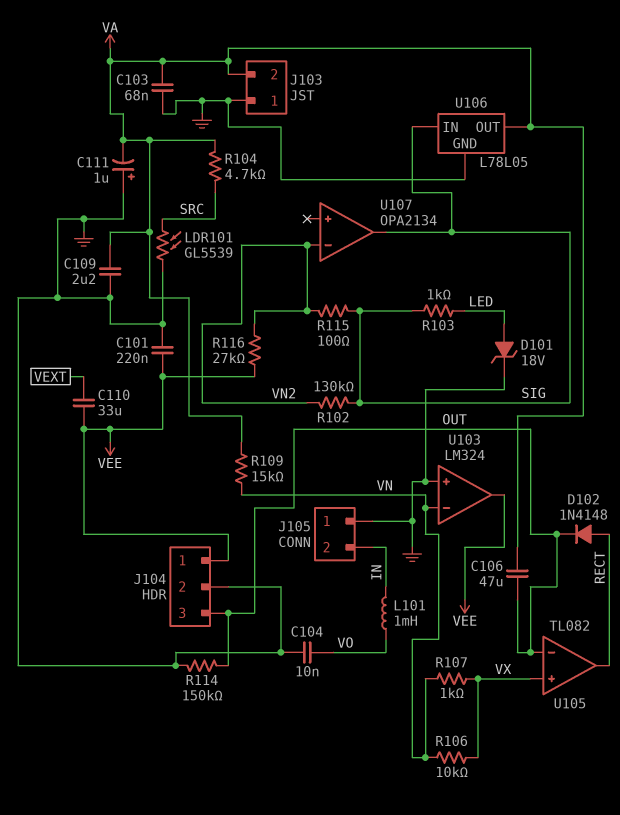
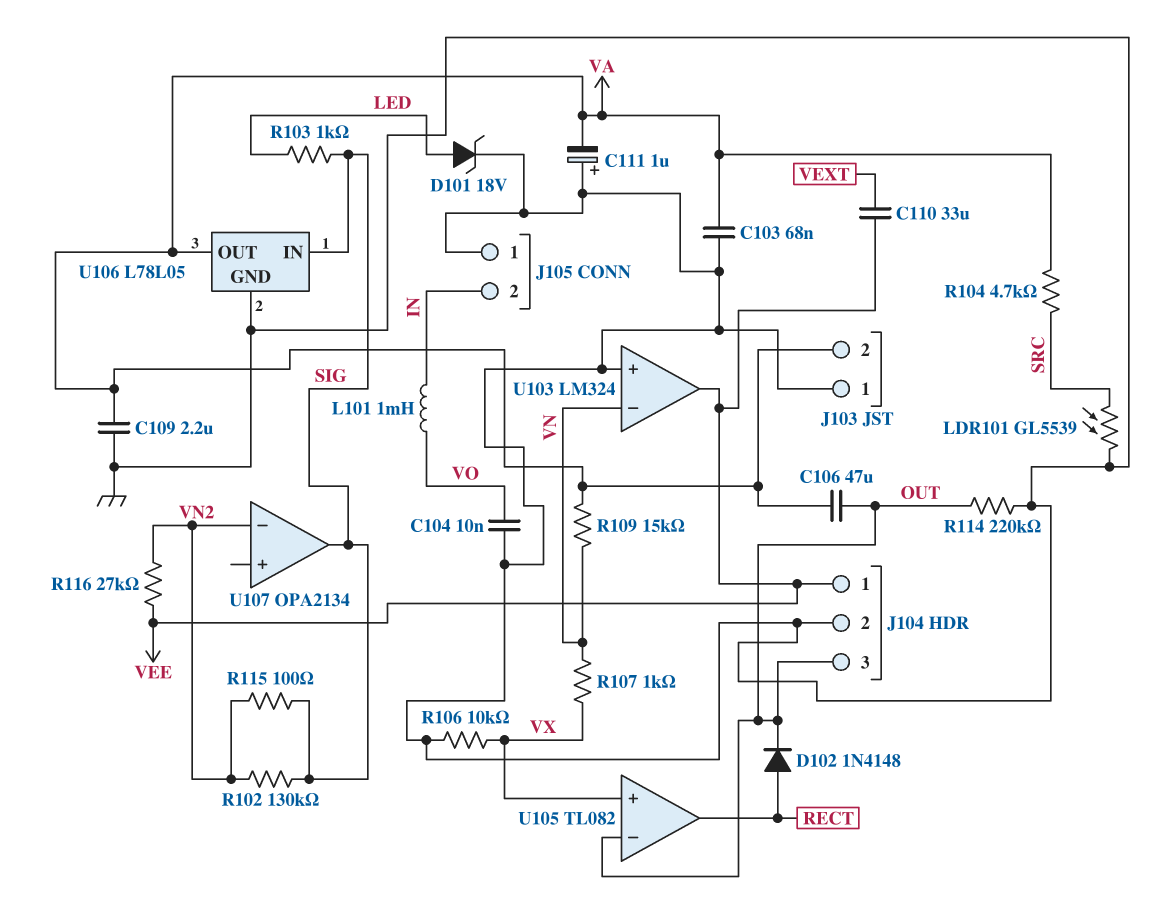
C101: 220nF (GND, VEE) -> none
R106: 10k (VN, VX) -> 10k (GND, VX)
R114: 150k (GND, OUT) -> 220k (GND, OUT)

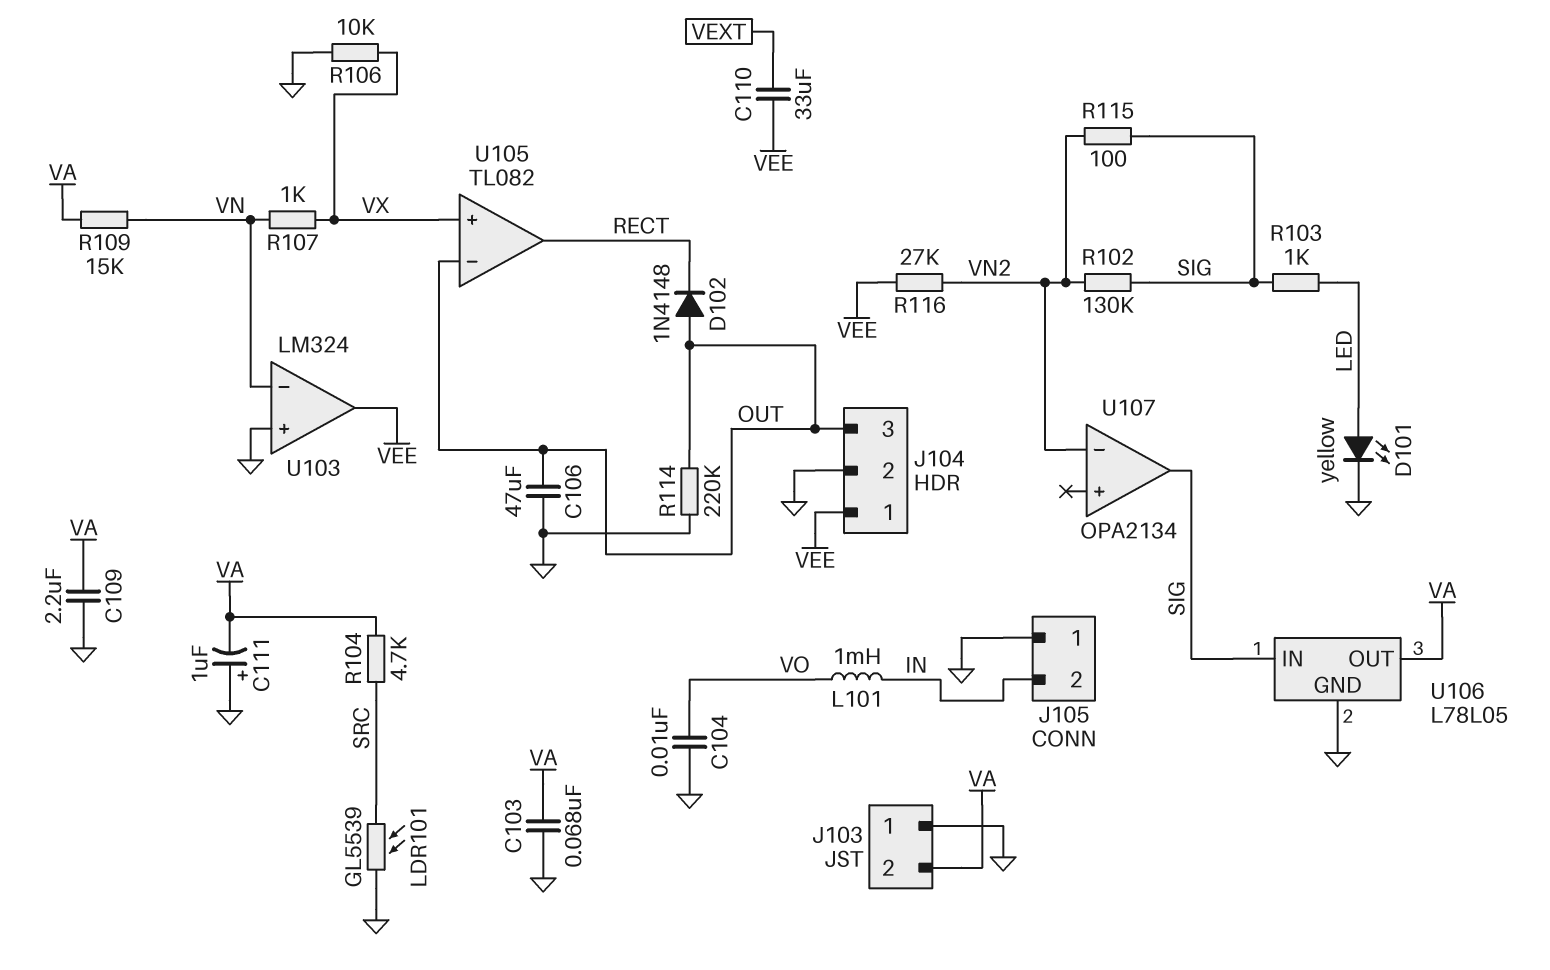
C106: 47uF (OUT, VA) -> 47uF (GND, OUT)
D101: zener 18V (A LED, K GND) -> LED yellow (A LED, K GND)
D102: diode 1N4148 (A RECT, K OUT) -> diode 1N4148 (A OUT, K RECT)

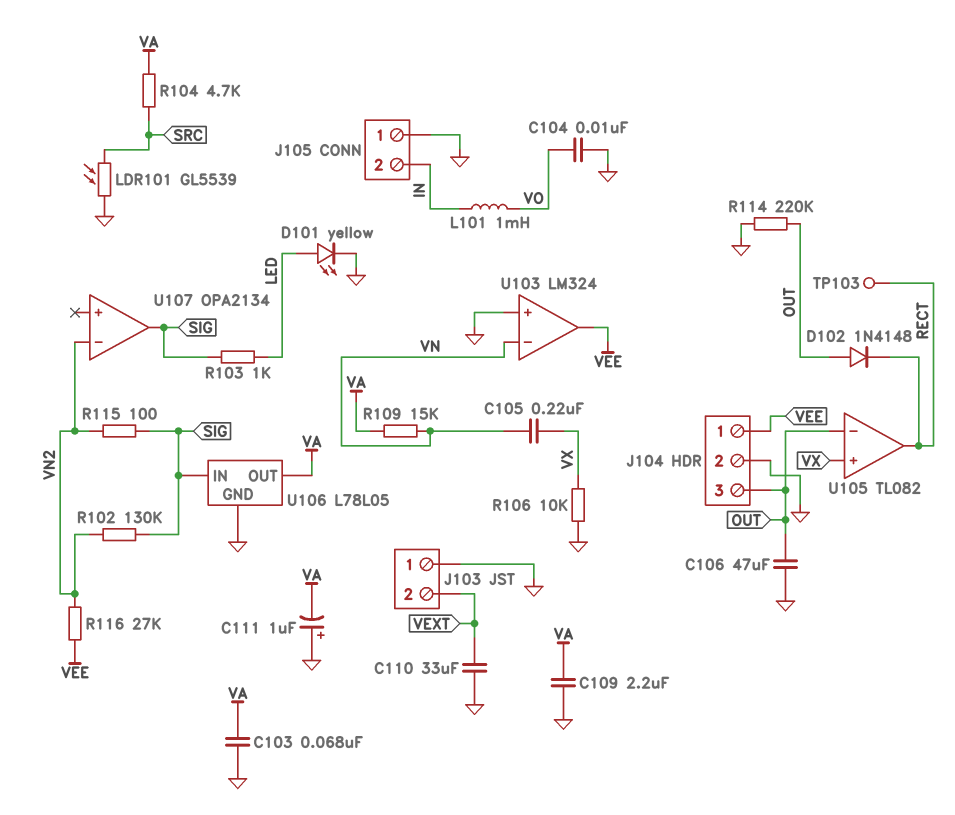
C105: none -> 220nF (VN, VX)
C110: 33uF (VEE, VEXT) -> 33uF (GND, VEXT)
J103 pin 2: VA -> VEXT
R107: 1k (VN, VX) -> none
TP103: none -> test point (RECT)

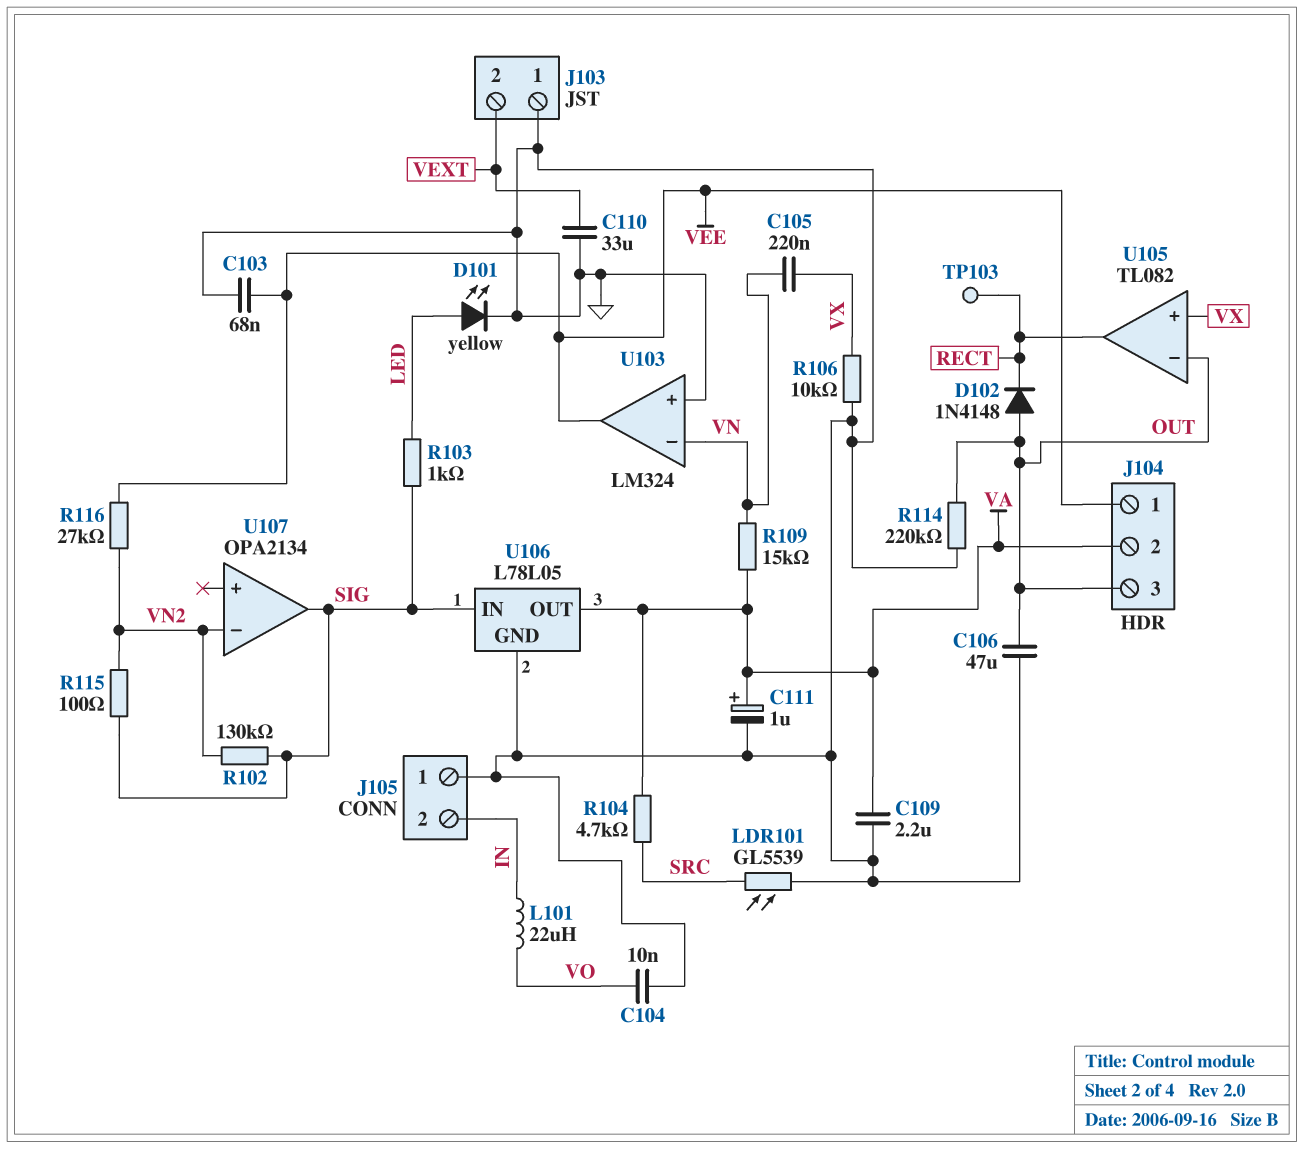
C103: 68nF (GND, VA) -> 68nF (GND, VEE)
C111: 1uF (plus GND, minus VA) -> 1uF (plus VA, minus GND)
J104 pin 2: GND -> VA
L101: 1mH (IN, VO) -> 22uH (IN, VO)

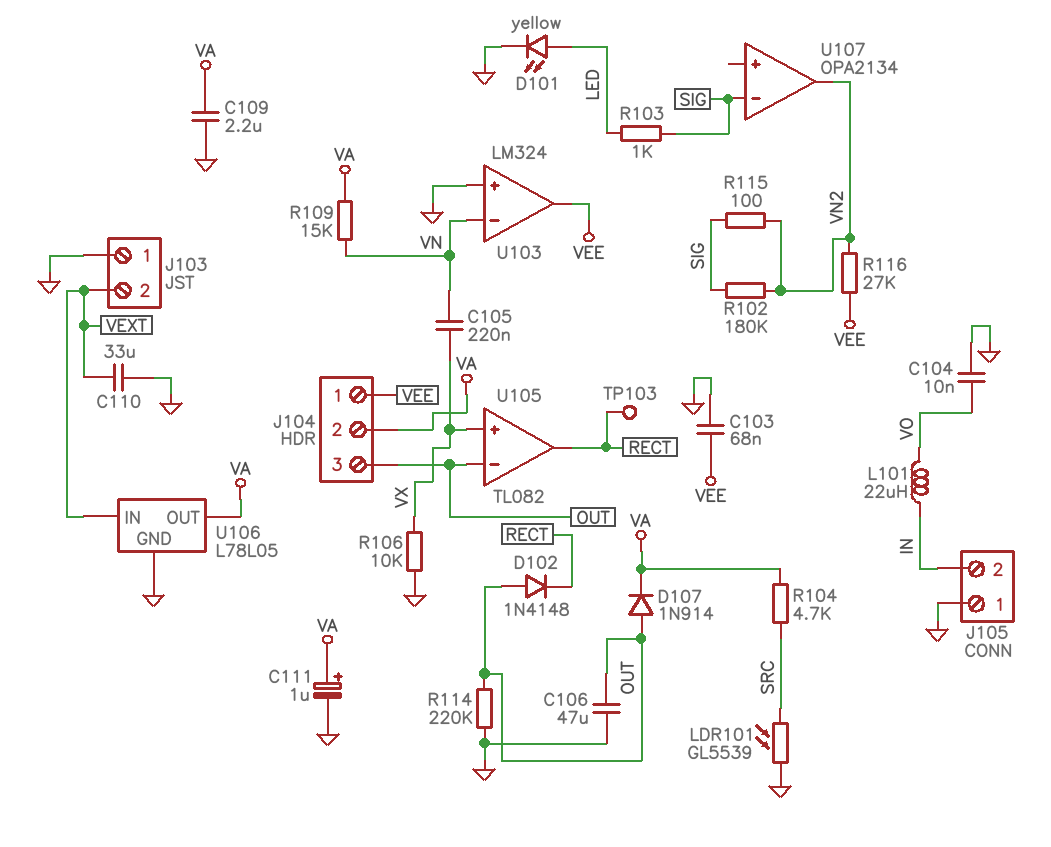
D107: none -> diode 1N914 (A OUT, K VA)
R102: 130k (SIG, VN2) -> 180k (SIG, VN2)
U106 pin IN: SIG -> VEXT
U107 pin in-: VN2 -> SIG
U107 pin out: SIG -> VN2

